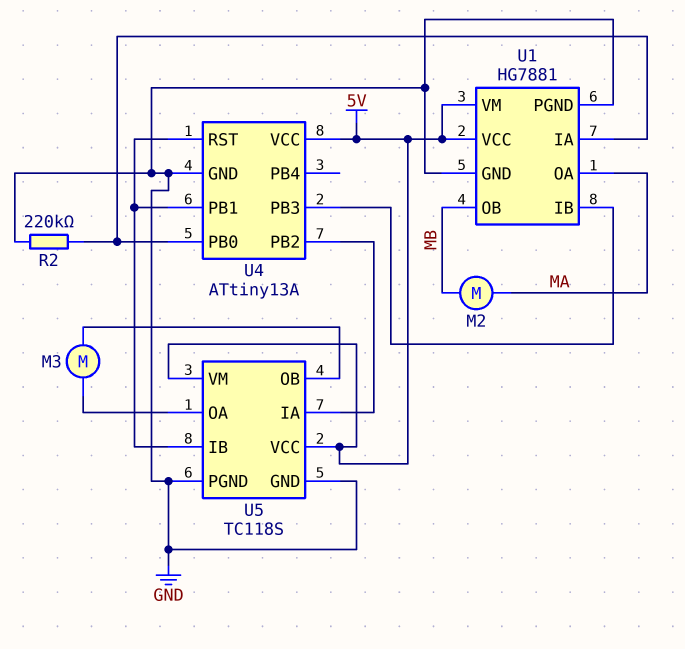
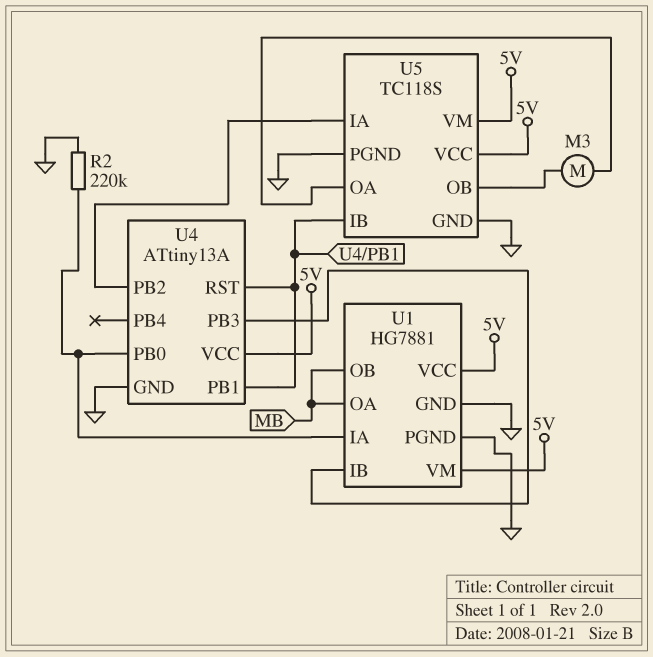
M2: motor (MA, MB) -> none
U1 pin OA: MA -> MB

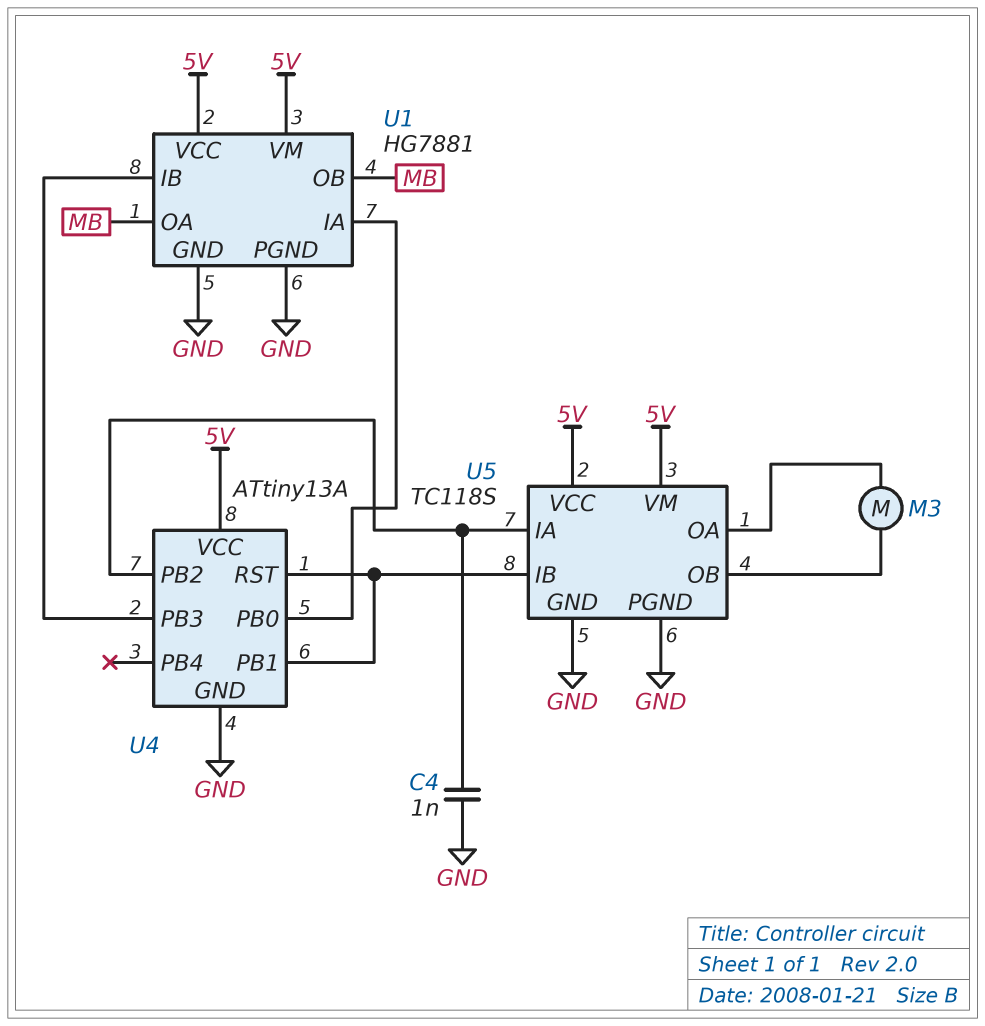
C4: none -> 1nF (GND, U4/PB2)
R2: 220k (GND, U1/IA) -> none

